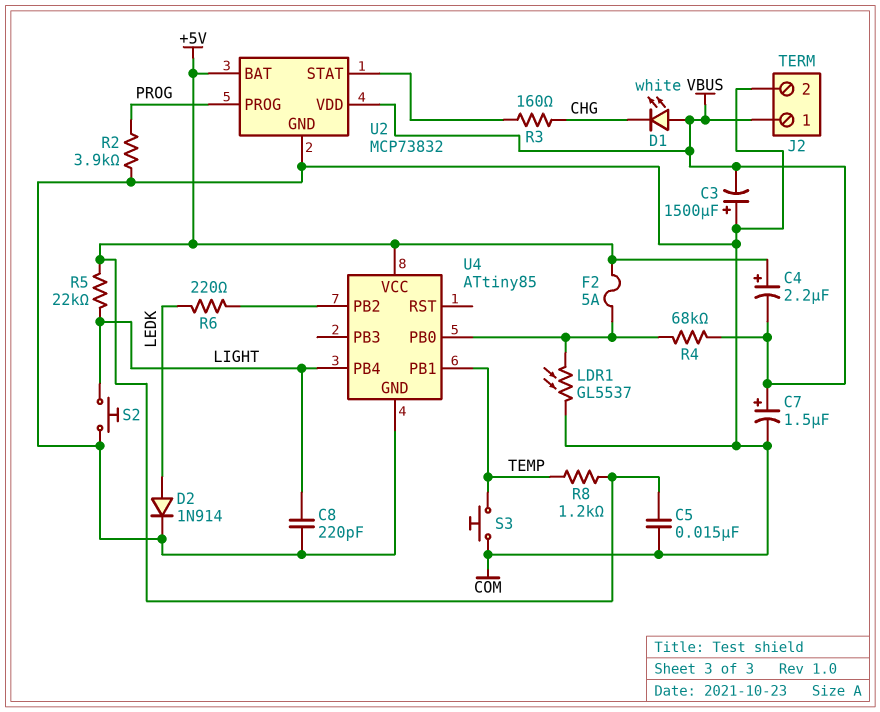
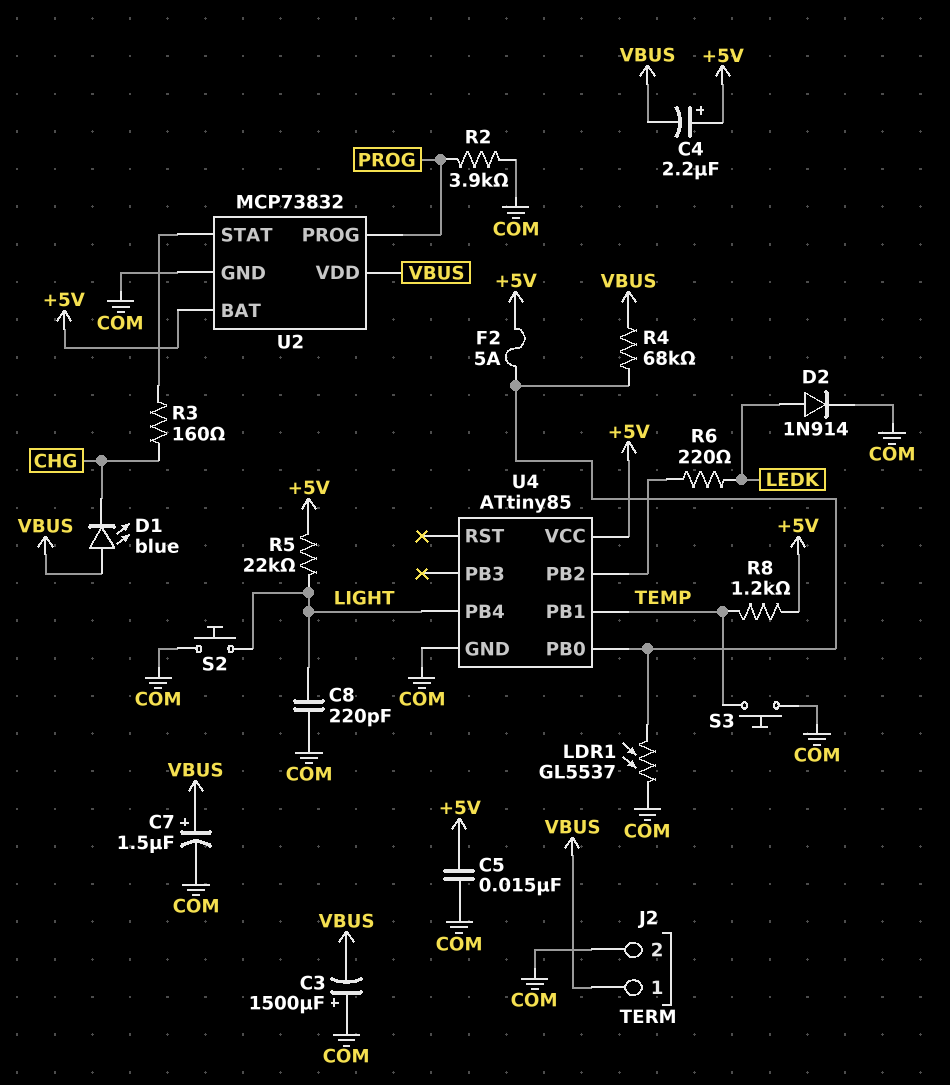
D1: LED white (A VBUS, K CHG) -> LED blue (A VBUS, K CHG)

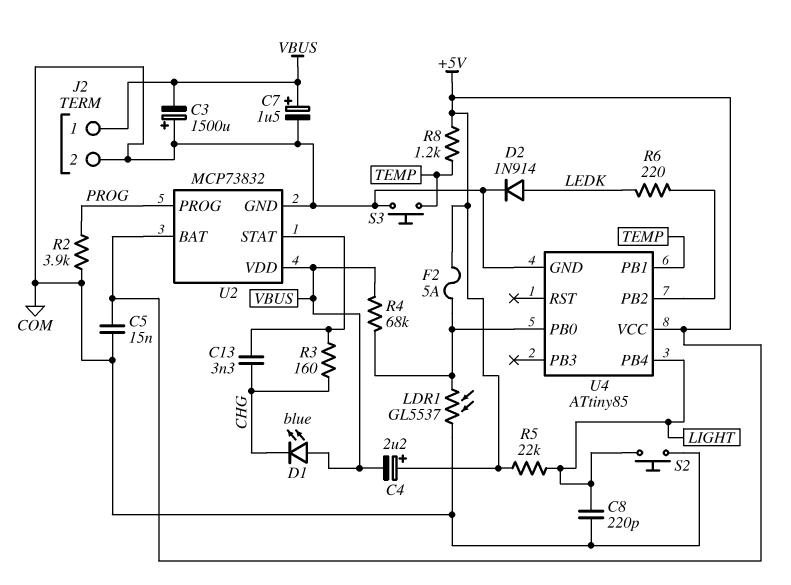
C13: none -> 3.3nF (CHG, U2/STAT)

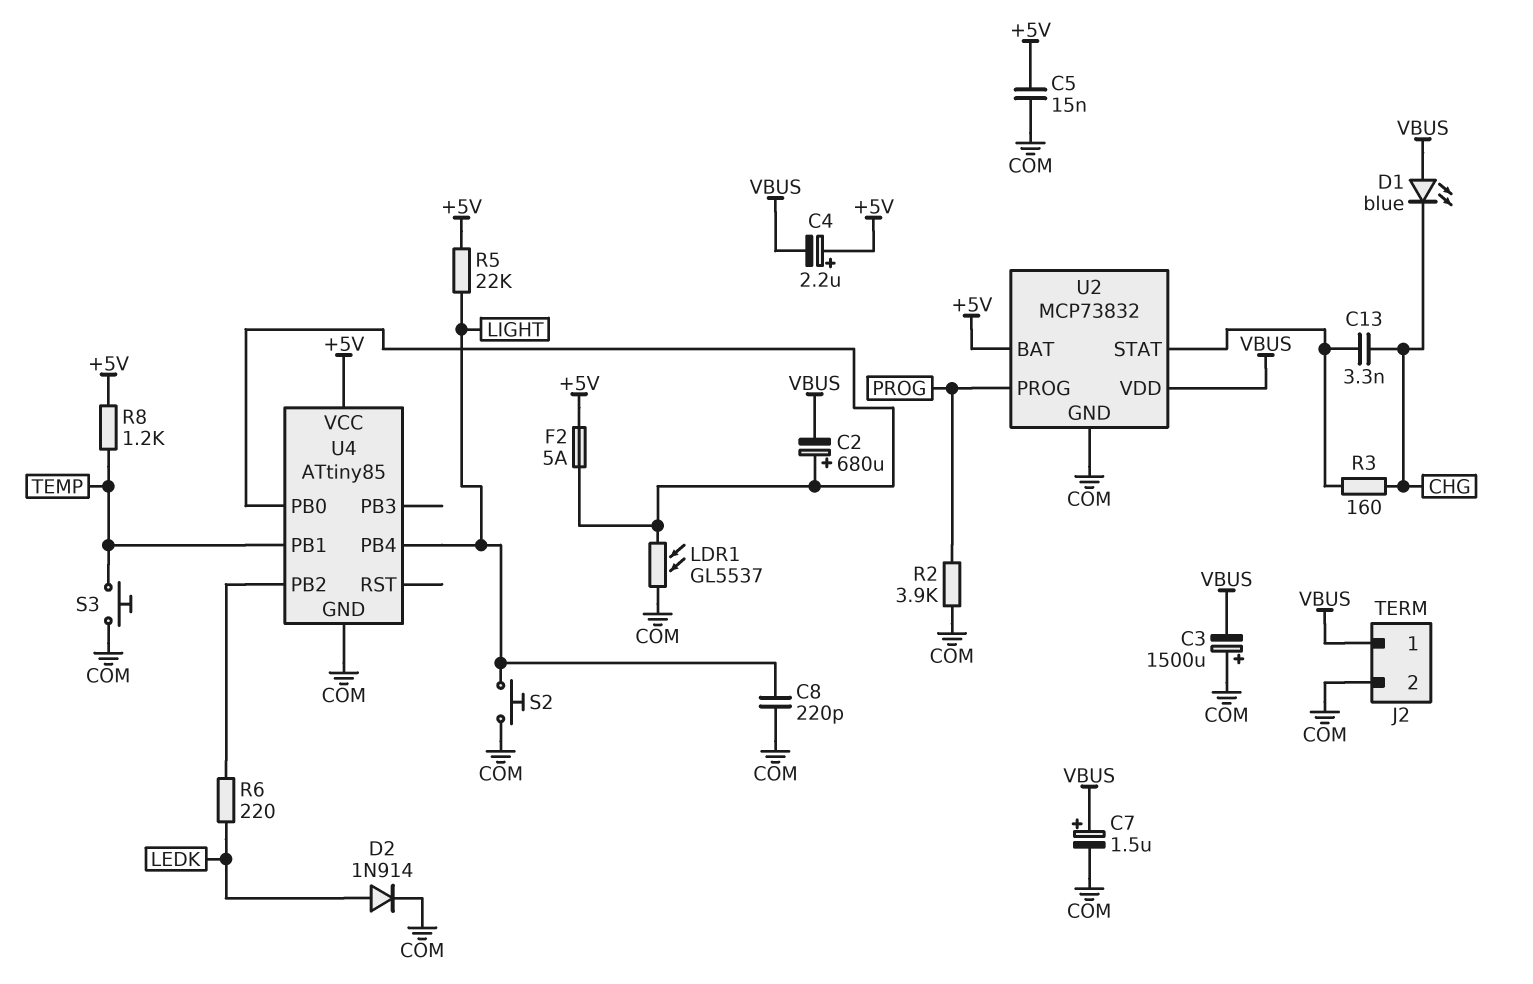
C2: none -> 680uF (plus U4/PB0, minus VBUS)
R4: 68k (U4/PB0, VBUS) -> none

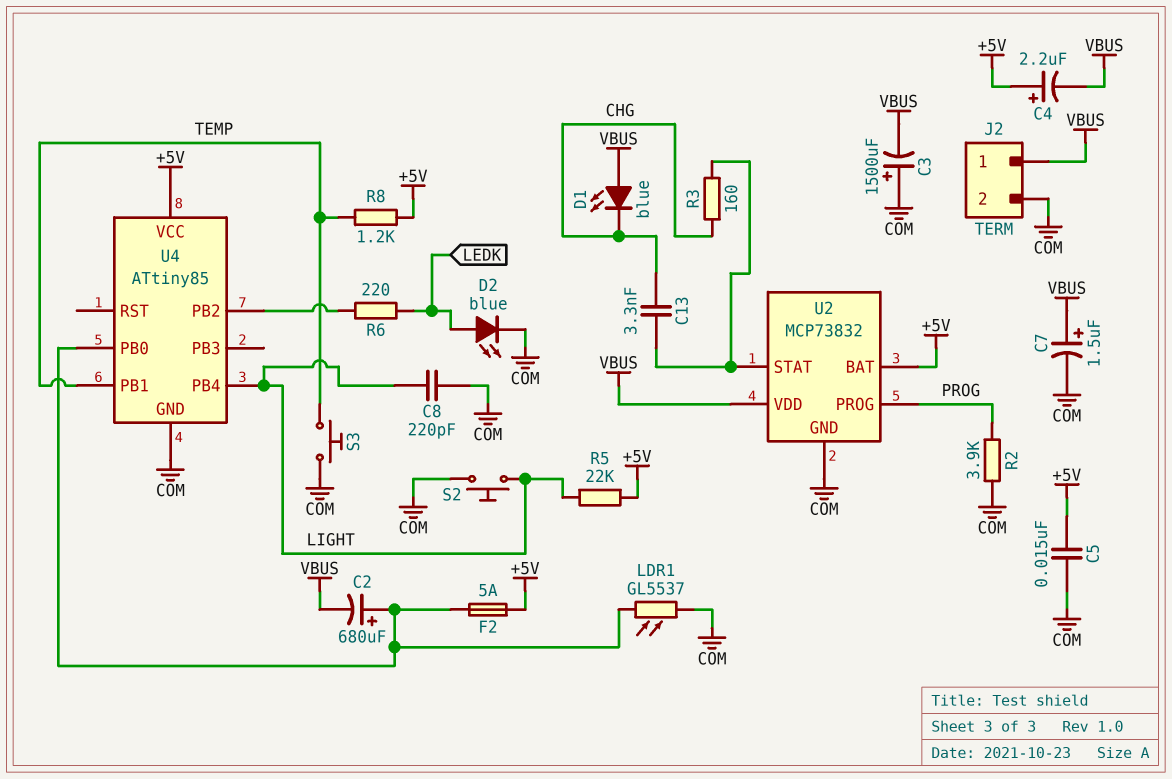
D2: diode 1N914 (A LEDK, K COM) -> LED blue (A LEDK, K COM)

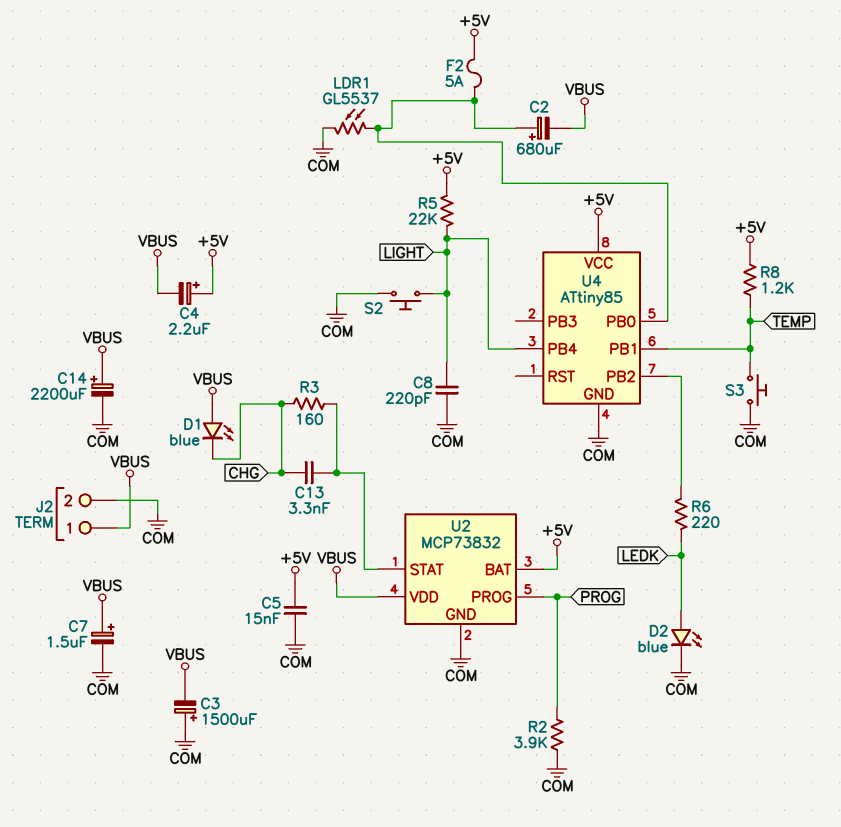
C14: none -> 2200uF (plus VBUS, minus COM)

